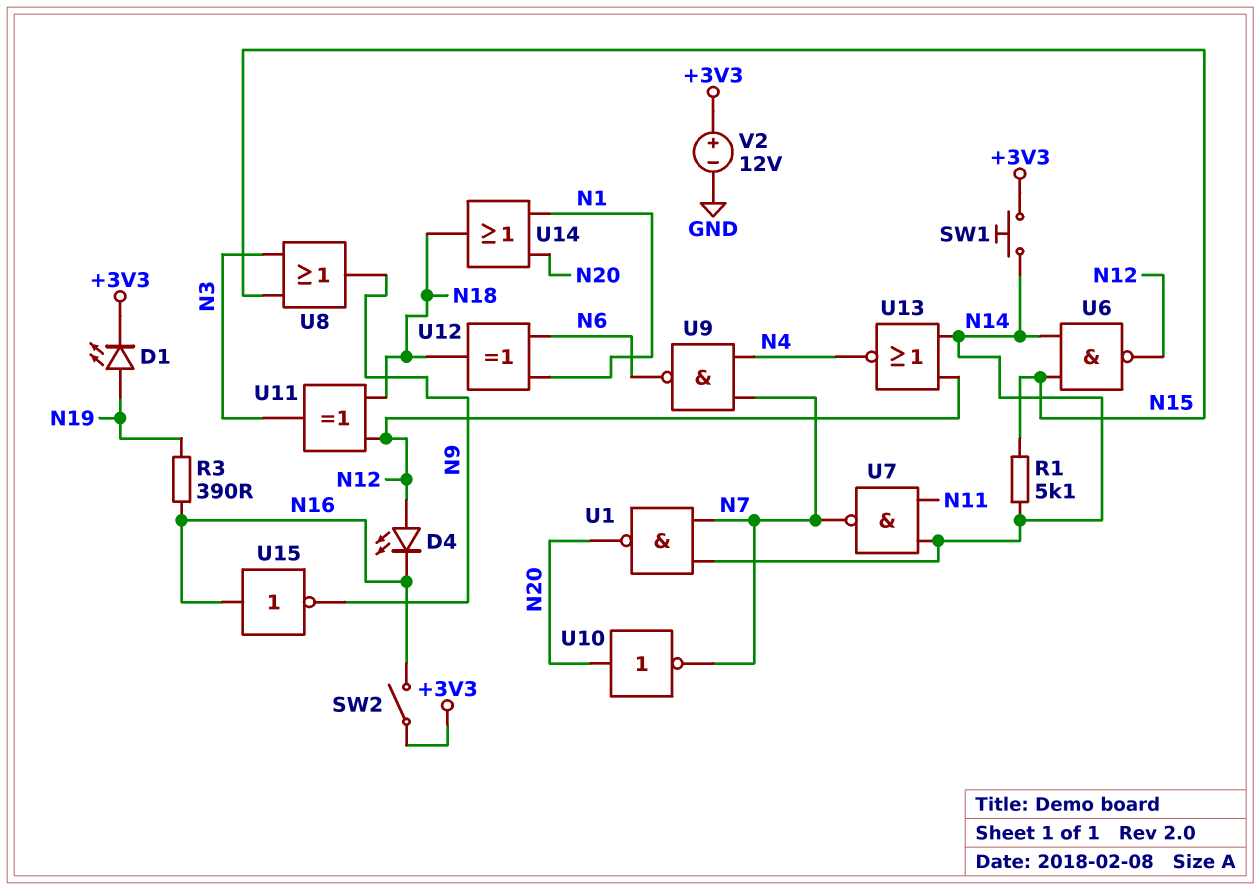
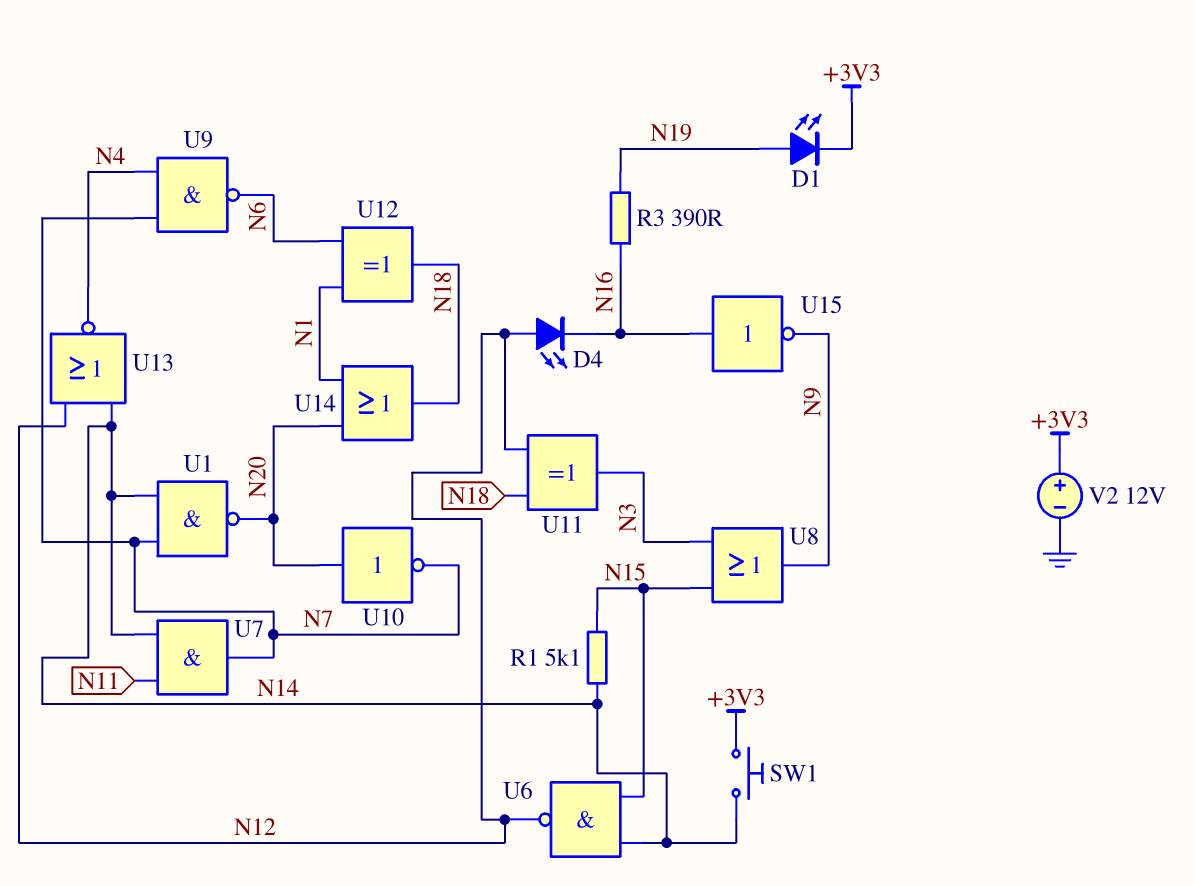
SW2: switch (+3V3, N16) -> none
U7: NAND (in N11, in N14, out N7) -> AND (in N11, in N14, out N7)

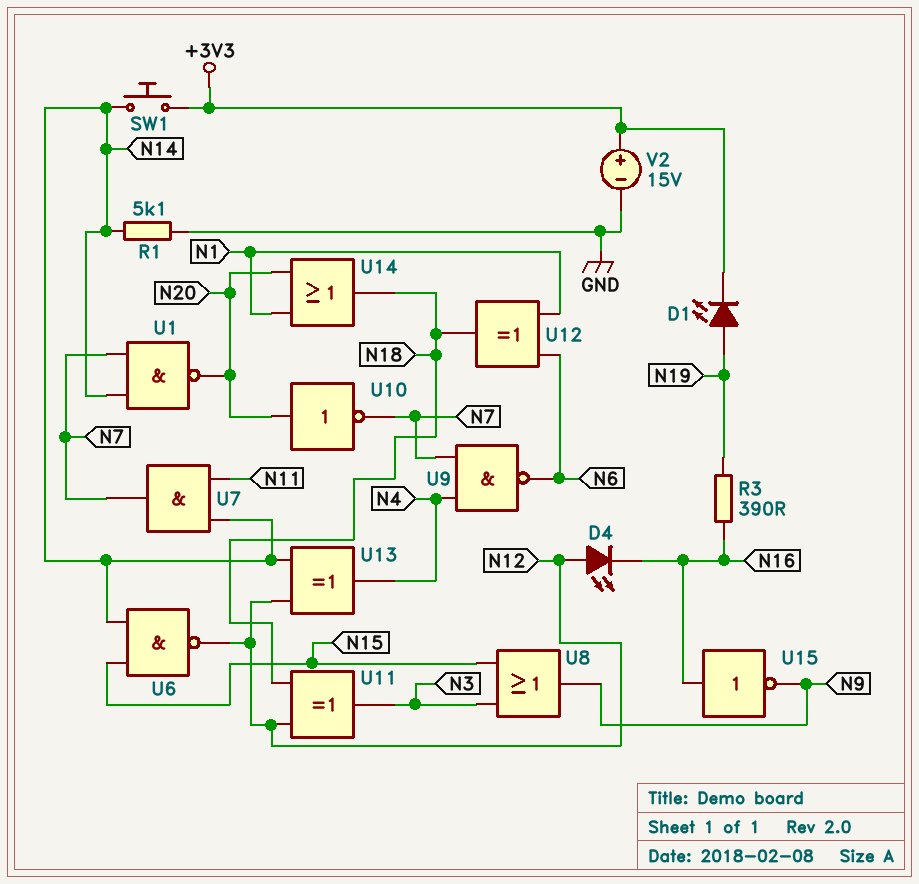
R1: 5.1k (N14, N15) -> 5.1k (GND, N14)
U13: NOR (in N12, in N14, out N4) -> XOR (in N12, in N14, out N4)
V2: 12V (plus +3V3, minus GND) -> 15V (plus +3V3, minus GND)

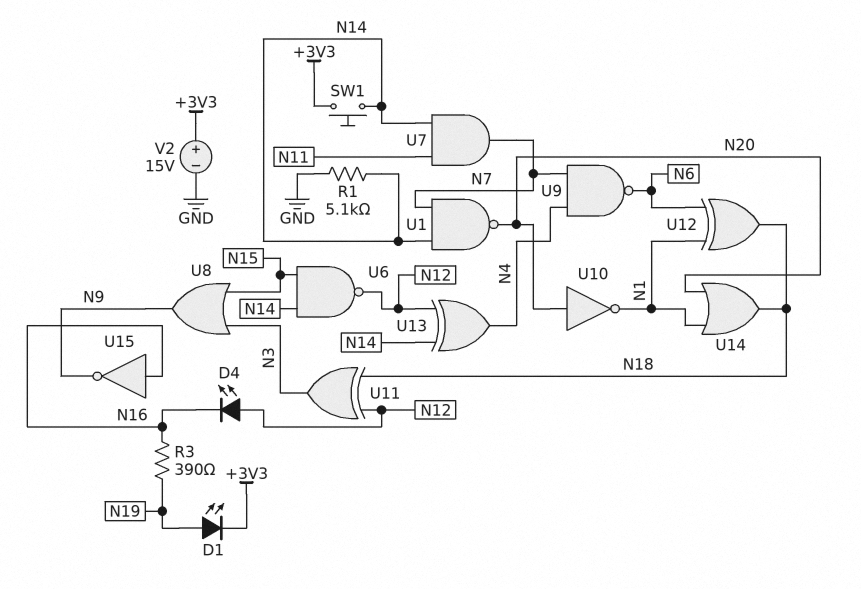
U10: NOT (in N20, out N7) -> NOT (in N20, out N1)

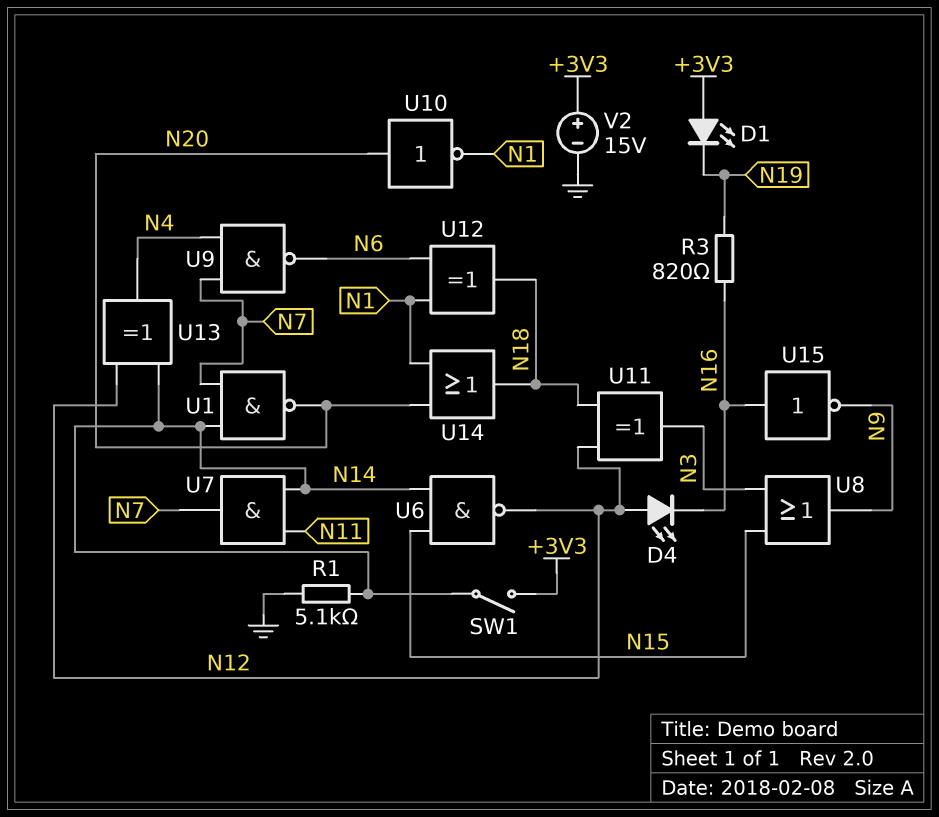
D1: LED (A N19, K +3V3) -> LED (A +3V3, K N19)
R3: 390 (N16, N19) -> 820 (N16, N19)
SW1: button (+3V3, N14) -> switch (+3V3, N14)

